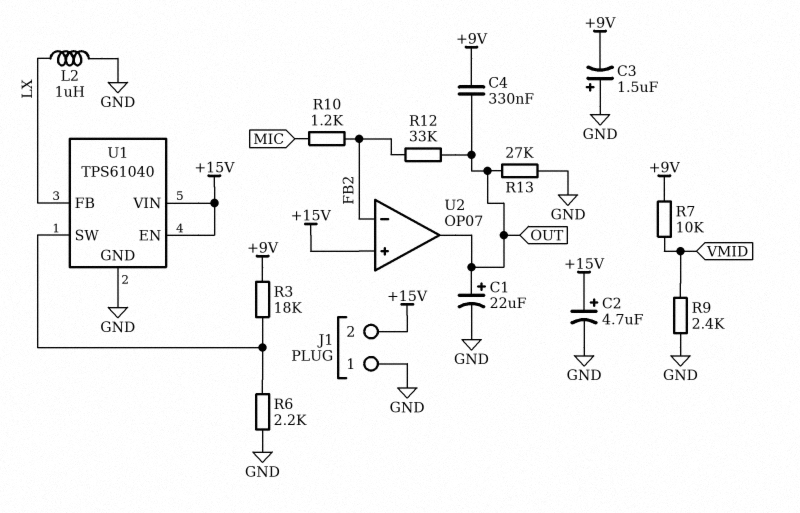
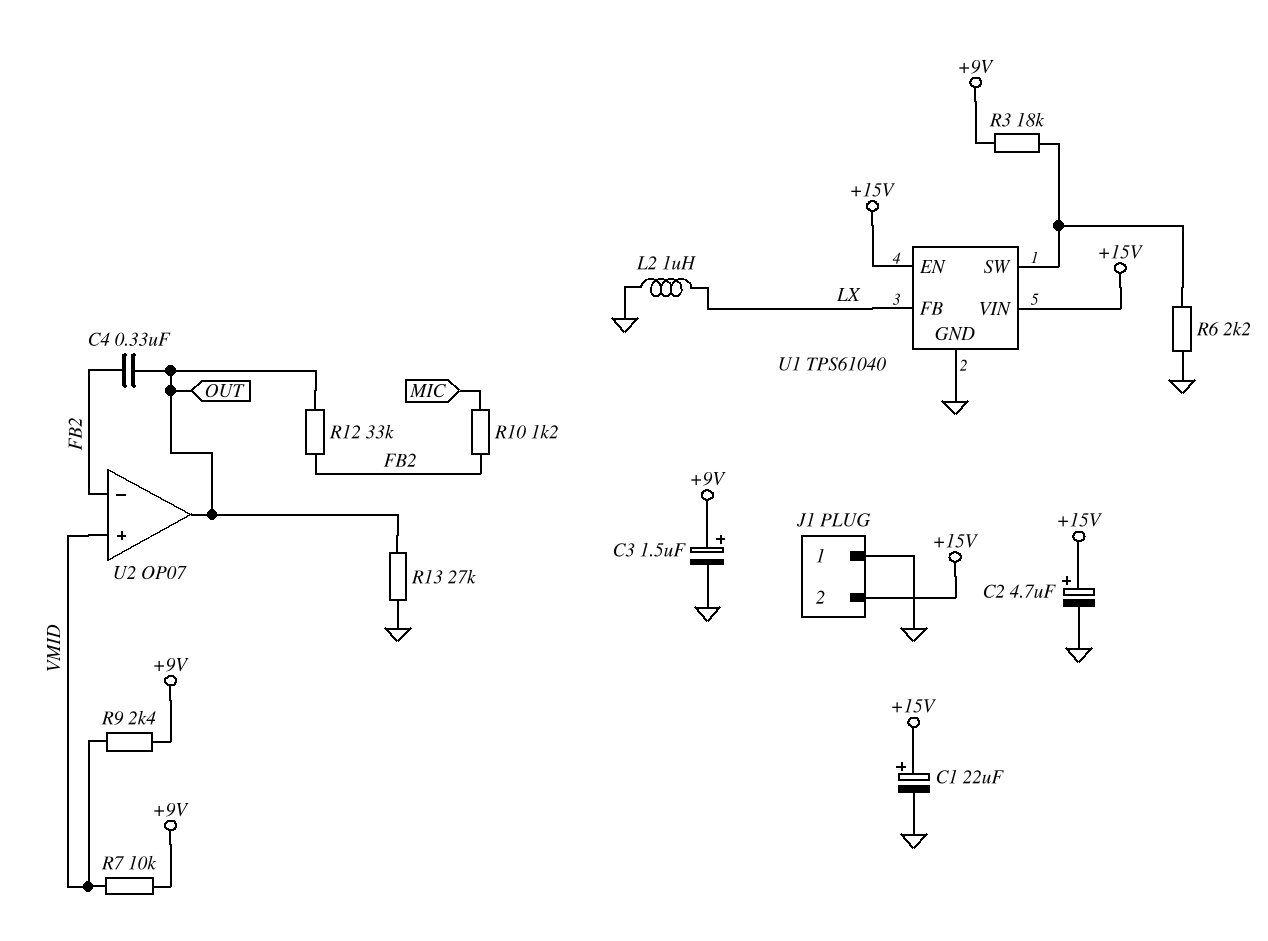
C1: 22uF (plus OUT, minus GND) -> 22uF (plus +15V, minus GND)
C3: 1.5uF (plus GND, minus +9V) -> 1.5uF (plus +9V, minus GND)
C4: 330nF (+9V, OUT) -> 330nF (FB2, OUT)
R9: 2.4k (GND, VMID) -> 2.4k (+9V, VMID)
U2 pin in+: +15V -> VMID

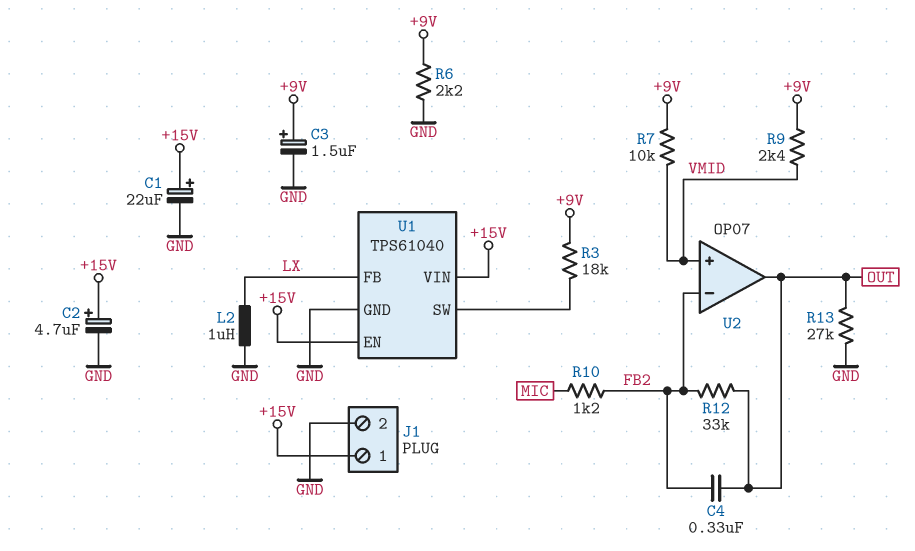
J1 pin 1: GND -> +15V
J1 pin 2: +15V -> GND
R6: 2.2k (GND, U1/SW) -> 2.2k (+9V, GND)

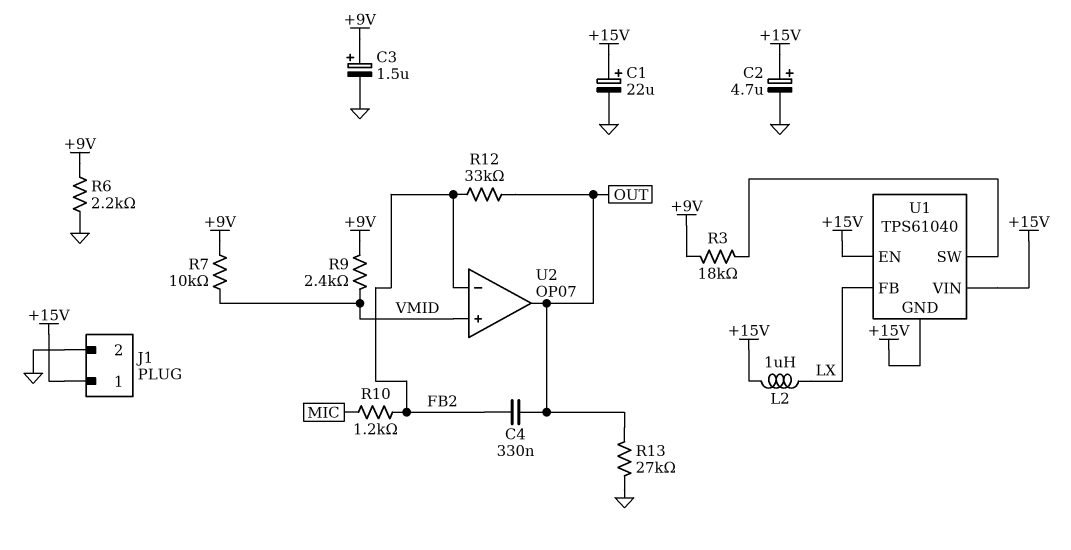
L2: 1uH (GND, LX) -> 1uH (+15V, LX)
U1 pin GND: GND -> +15V

